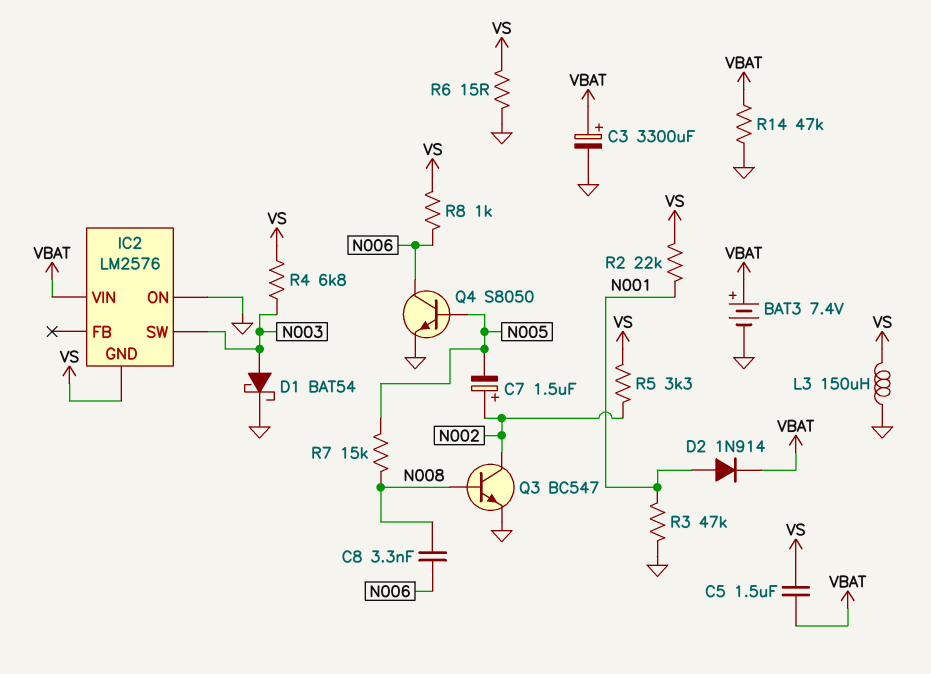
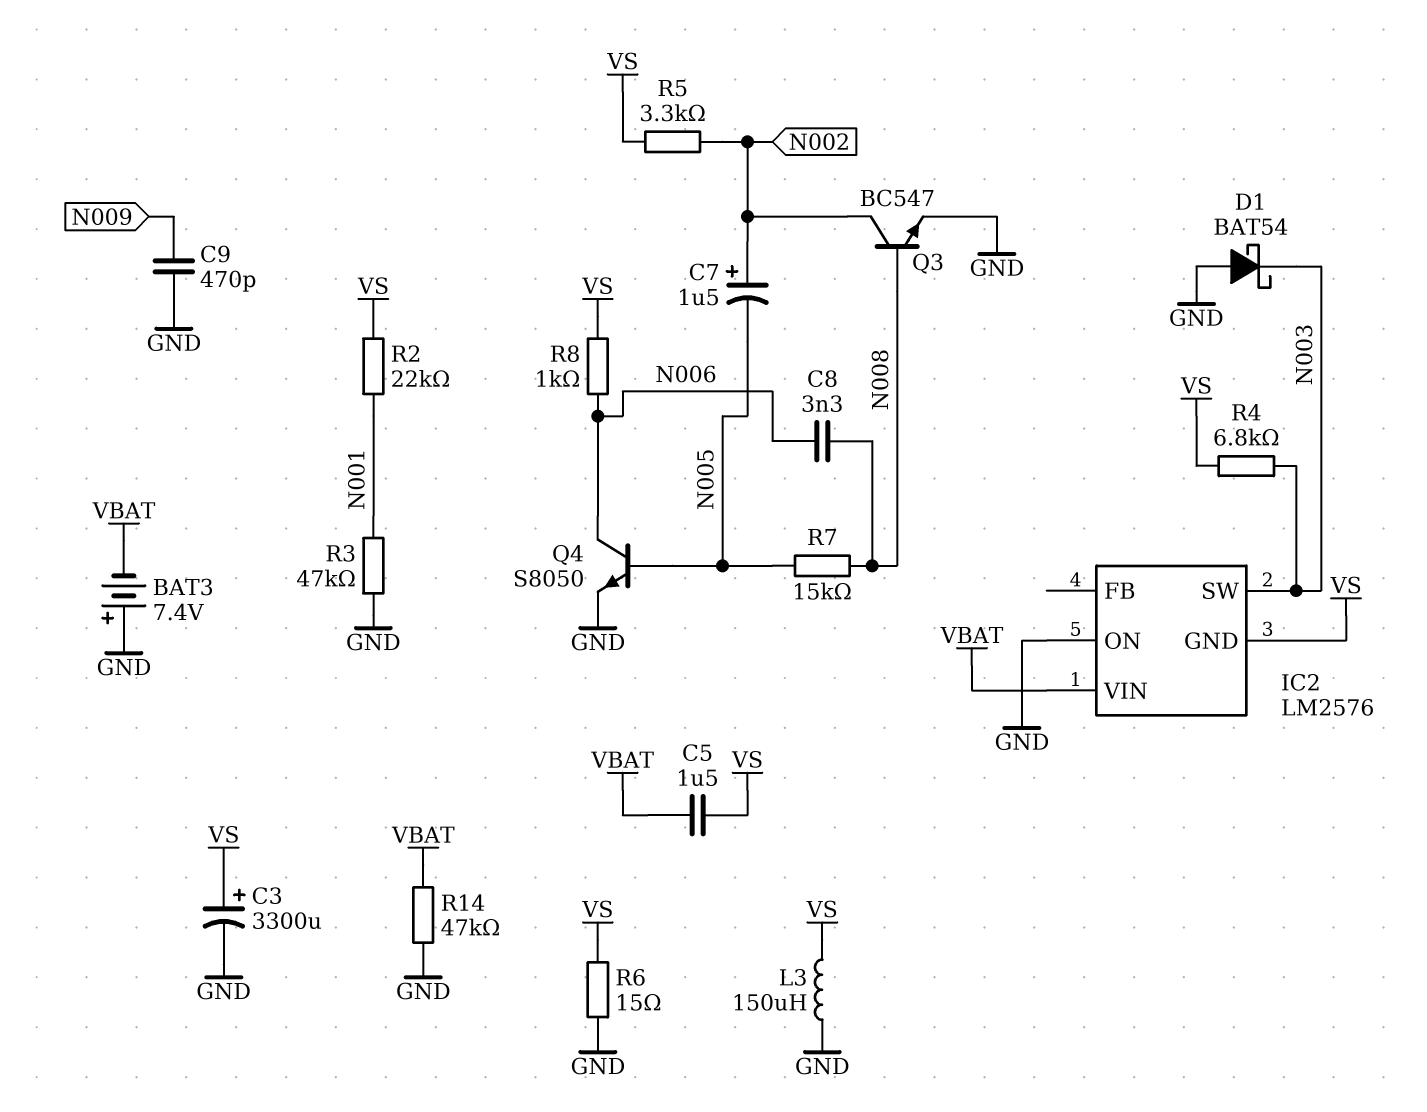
BAT3: 7.4V (plus VBAT, minus GND) -> 7.4V (plus GND, minus VBAT)
C3: 3300uF (plus VBAT, minus GND) -> 3300uF (plus VS, minus GND)
C9: none -> 470pF (GND, N009)
D1: schottky BAT54 (A N003, K GND) -> schottky BAT54 (A GND, K N003)
D2: diode 1N914 (A N001, K VBAT) -> none

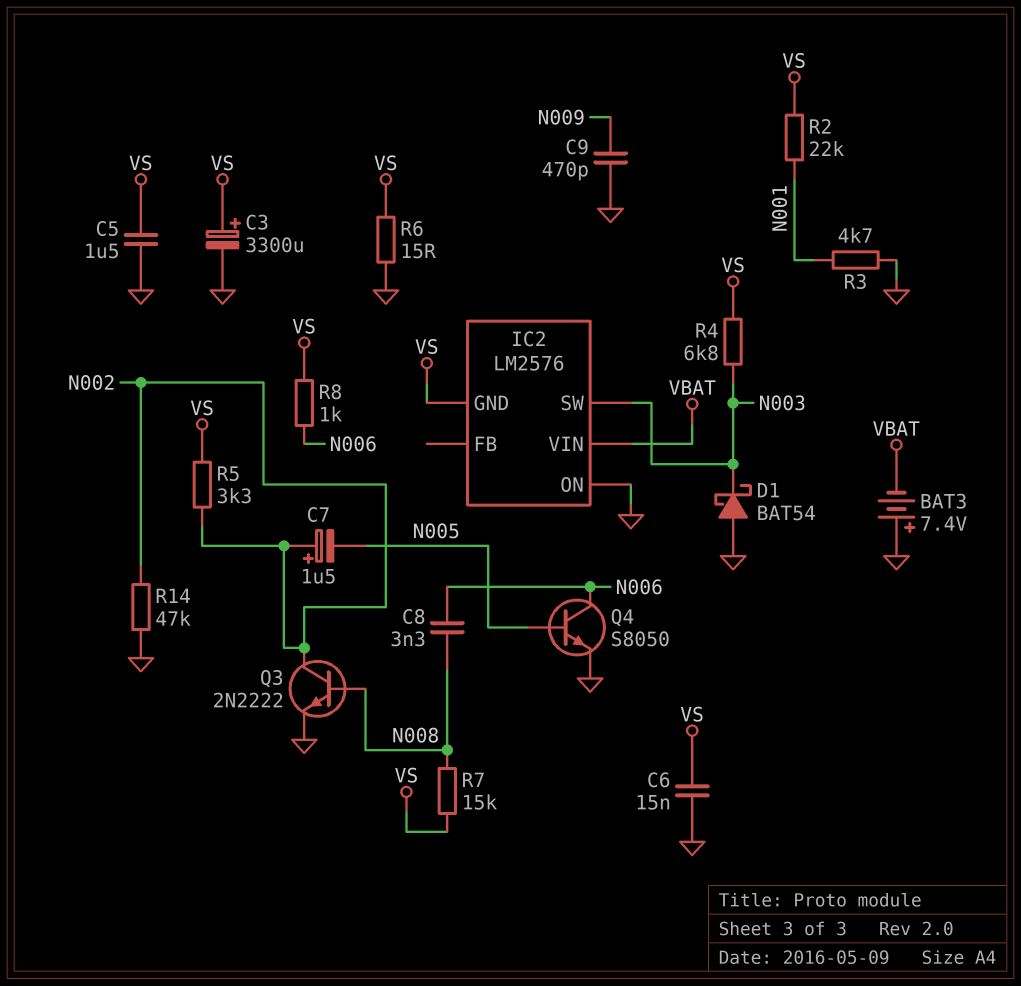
C5: 1.5uF (VBAT, VS) -> 1.5uF (GND, VS)
C6: none -> 15nF (GND, VS)
L3: 150uH (GND, VS) -> none
Q3: NPN BC547 (B N008, C N002, E GND) -> NPN 2N2222 (B N008, C N002, E GND)
R3: 47k (GND, N001) -> 4.7k (GND, N001)
R7: 15k (N005, N008) -> 15k (N008, VS)
R14: 47k (GND, VBAT) -> 47k (GND, N002)

